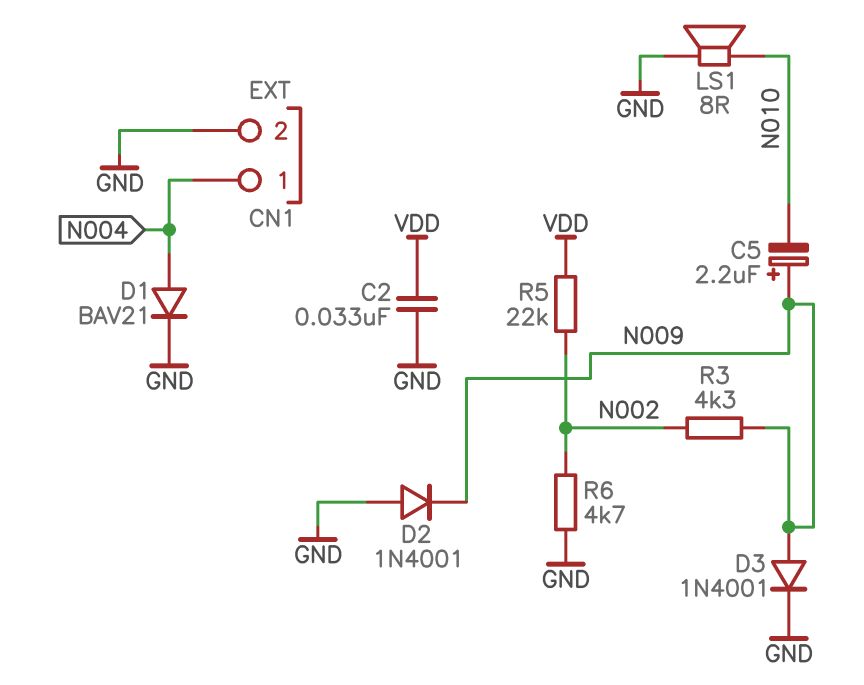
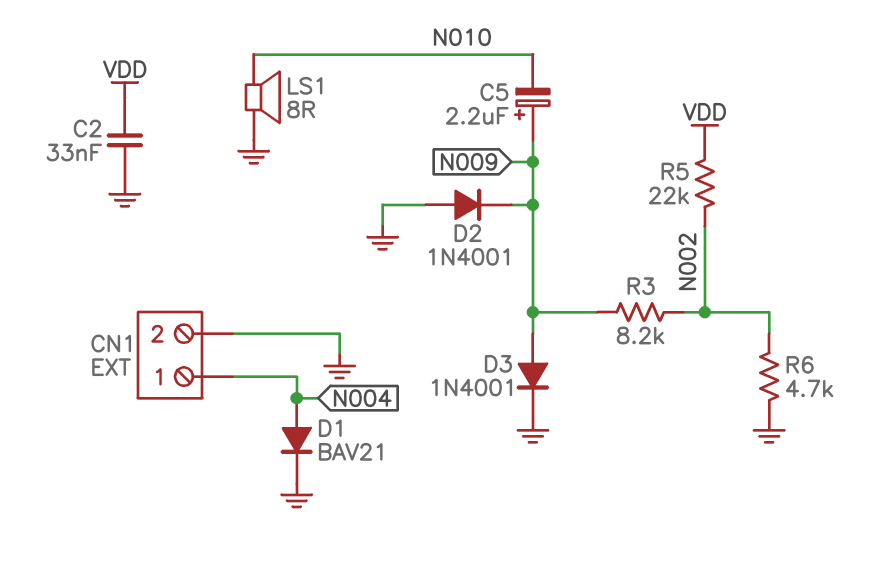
R3: 4.3k (N002, N009) -> 8.2k (N002, N009)

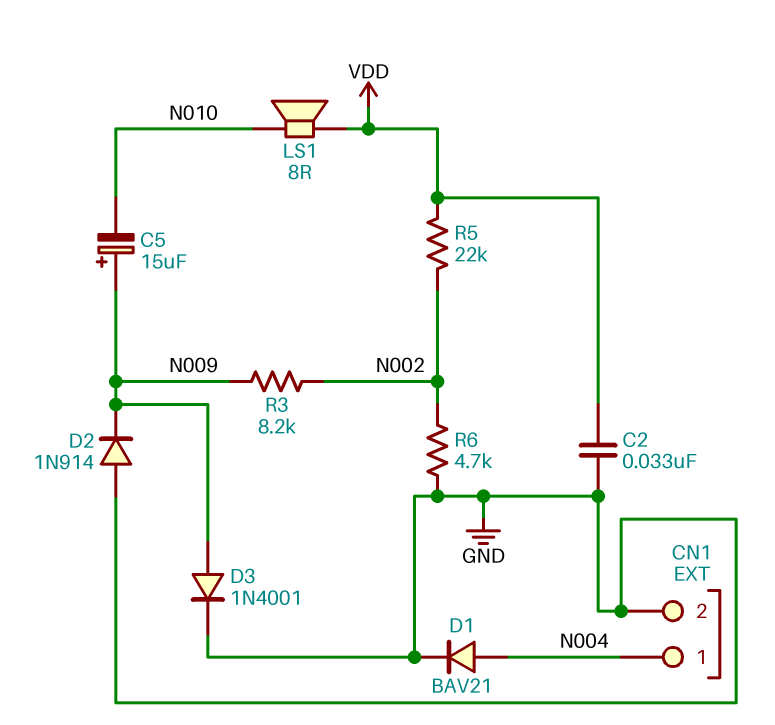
C5: 2.2uF (plus N009, minus N010) -> 15uF (plus N009, minus N010)
D2: diode 1N4001 (A GND, K N009) -> diode 1N914 (A GND, K N009)
LS1: speaker 8R (GND, N010) -> speaker 8R (N010, VDD)

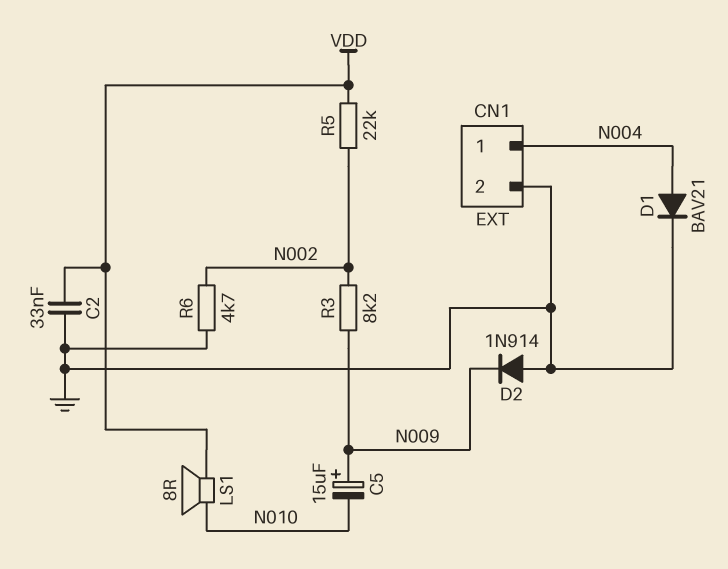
D3: diode 1N4001 (A N009, K GND) -> none

